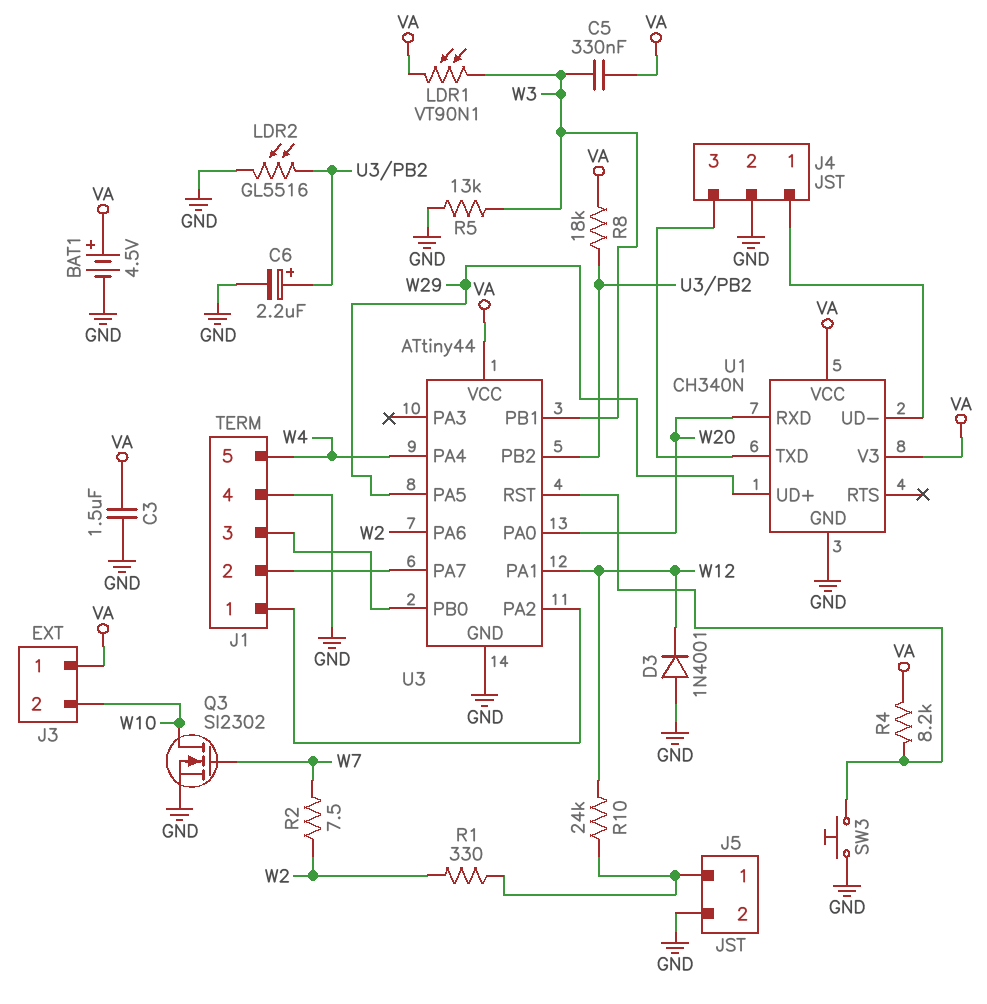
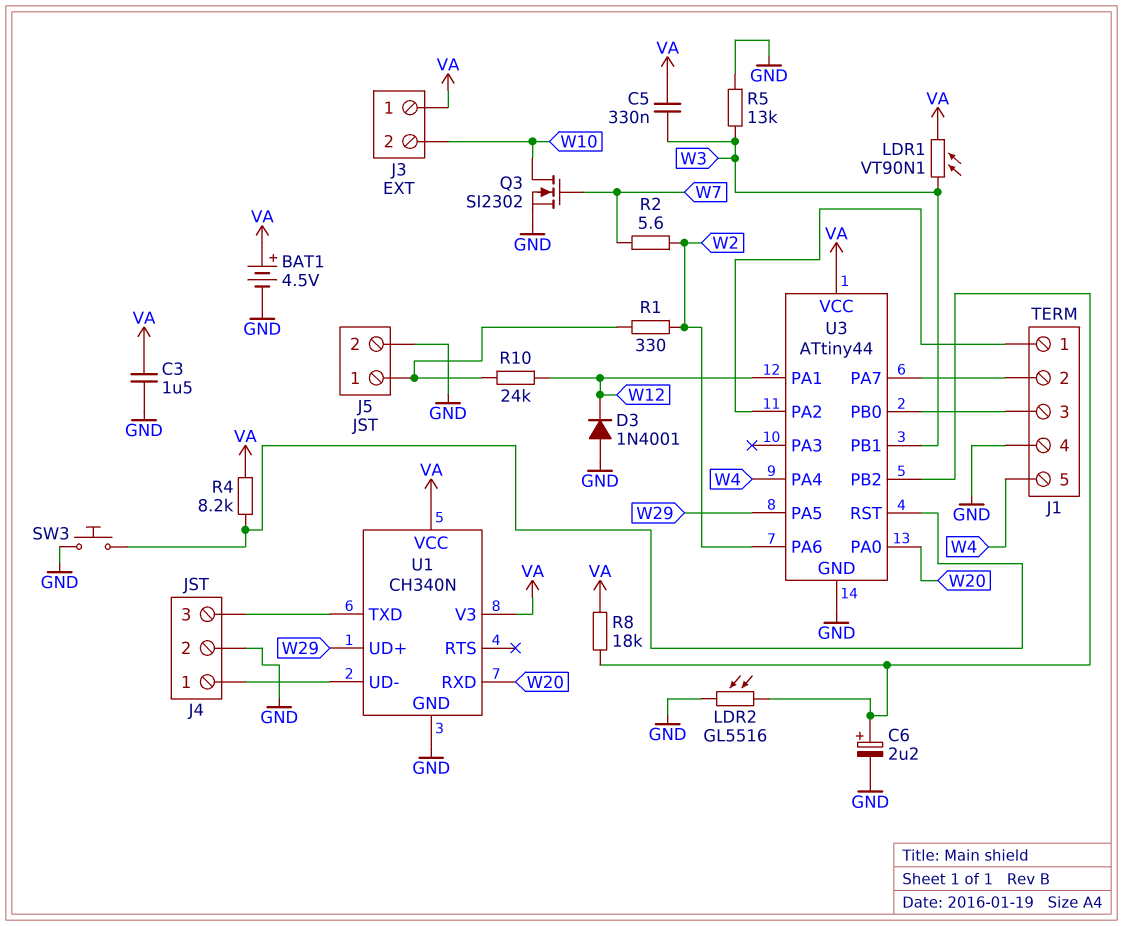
R2: 7.5 (W2, W7) -> 5.6 (W2, W7)

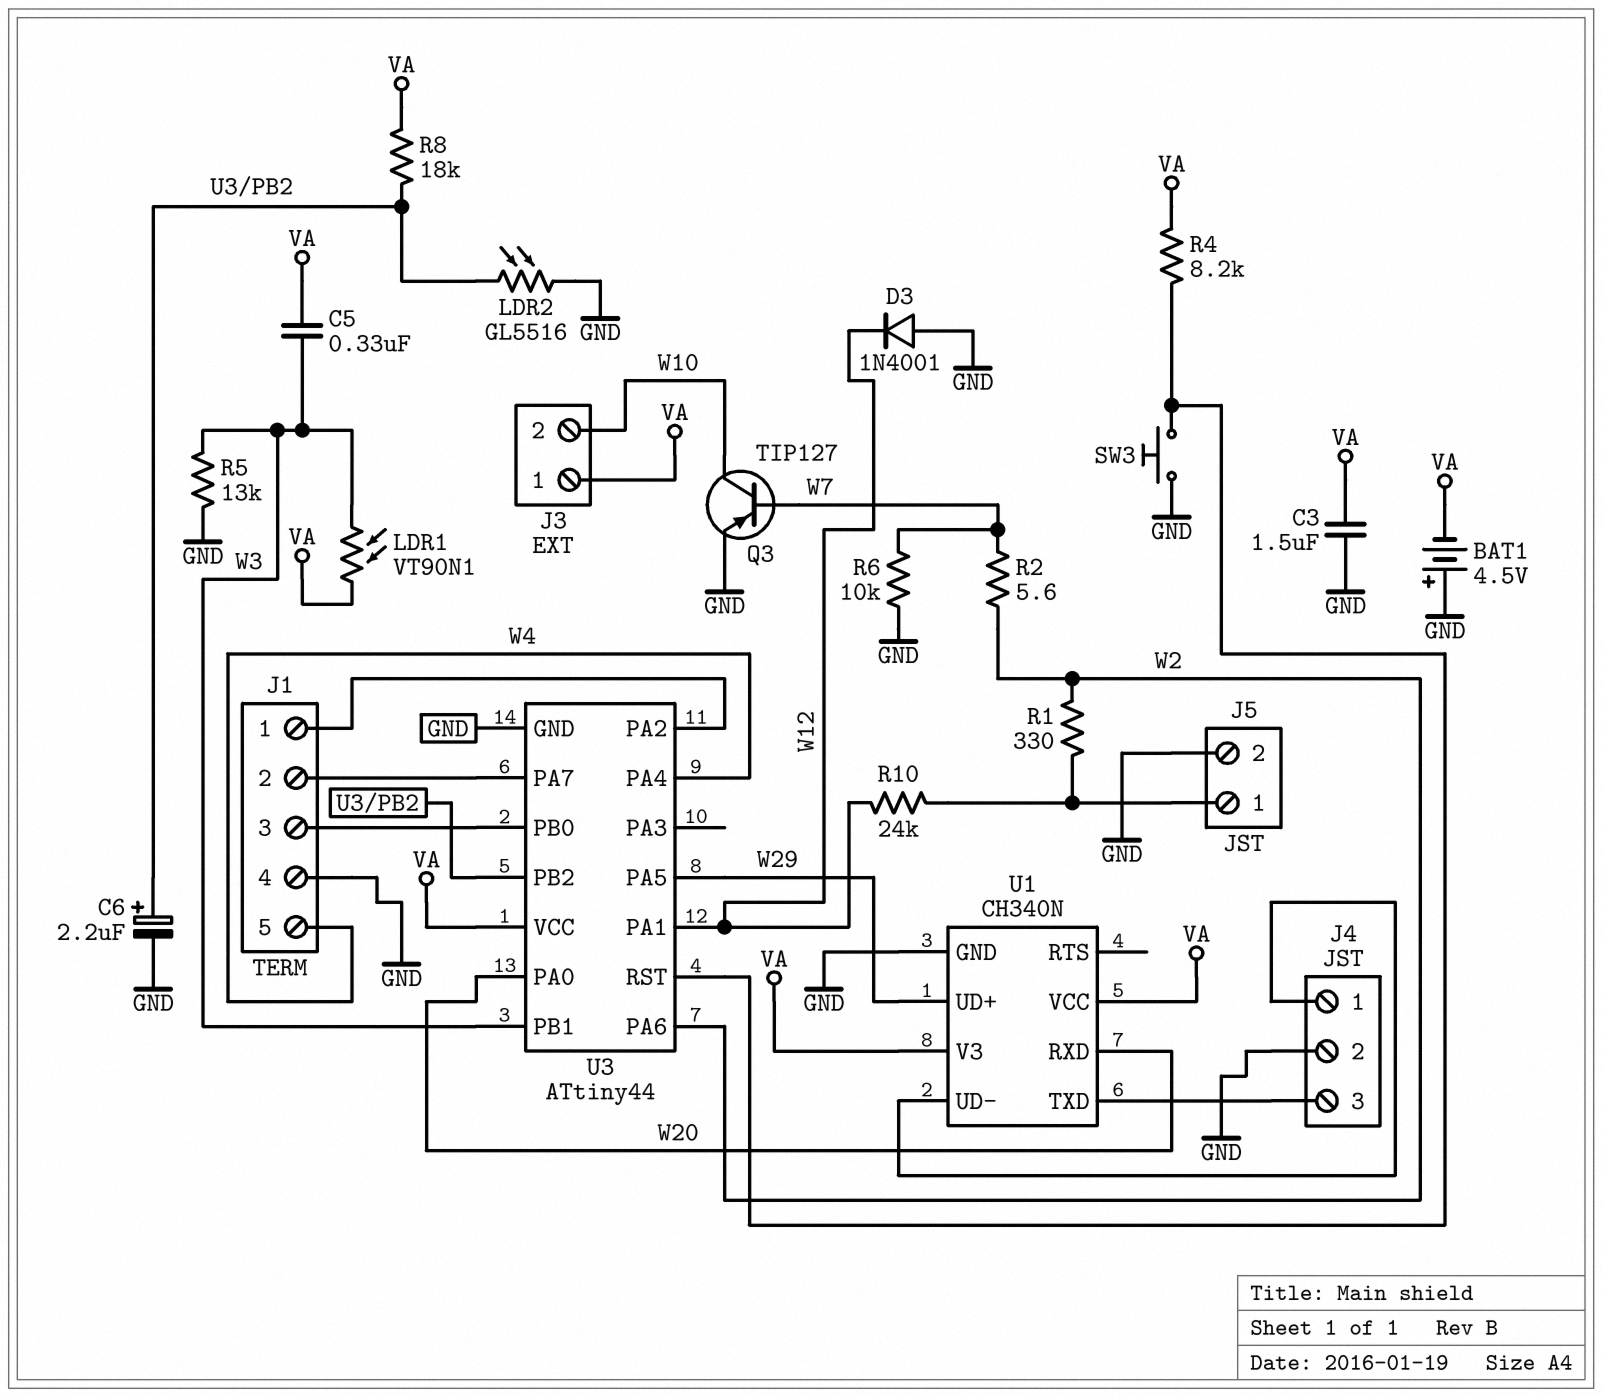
BAT1: 4.5V (plus VA, minus GND) -> 4.5V (plus GND, minus VA)
Q3: NMOS SI2302 (G W7, D W10, S GND) -> PNP TIP127 (B W7, C W10, E GND)
R6: none -> 10k (GND, W7)

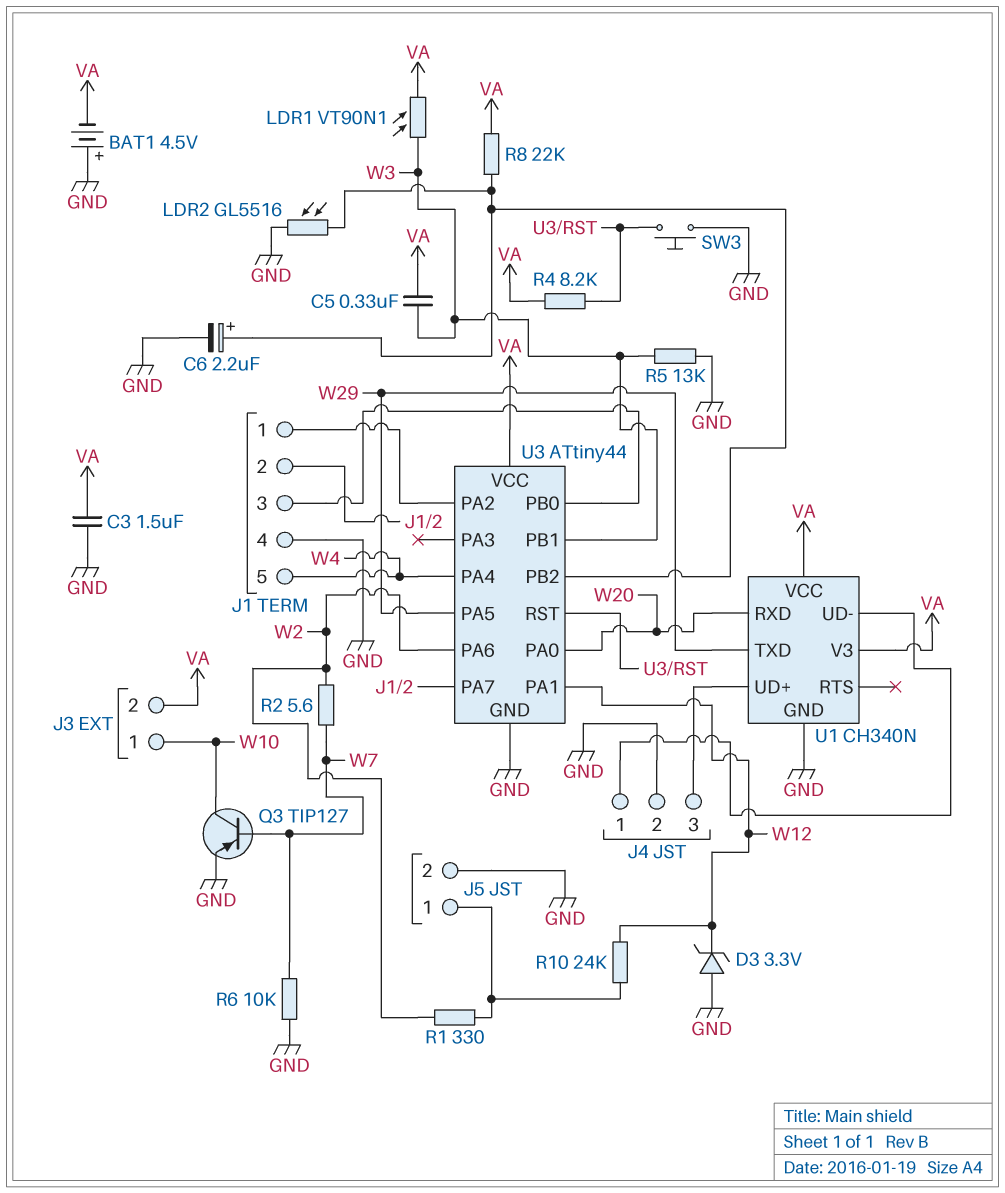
D3: diode 1N4001 (A GND, K W12) -> zener 3.3V (A GND, K W12)
J3 pin 1: VA -> W10
J3 pin 2: W10 -> VA
R8: 18k (U3/PB2, VA) -> 22k (U3/PB2, VA)
U1 pin TXD: J4/3 -> W29
U1 pin UD+: W29 -> J4/3

